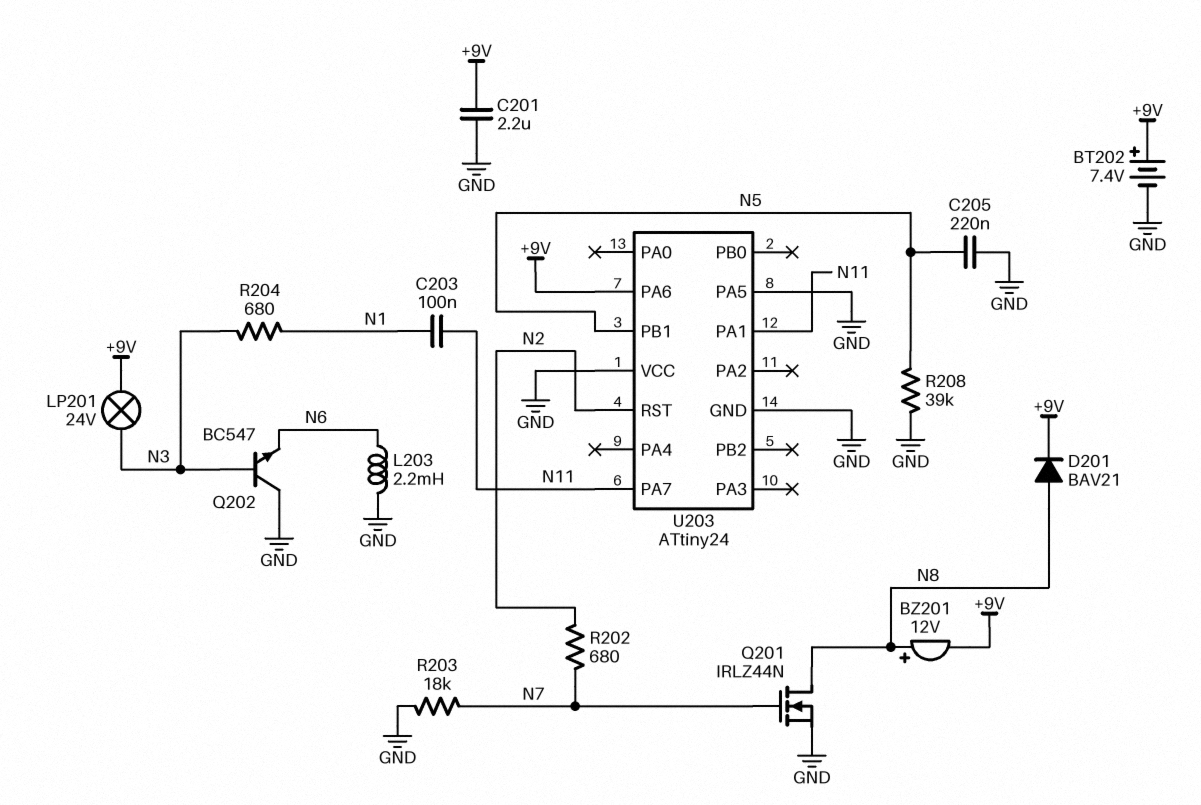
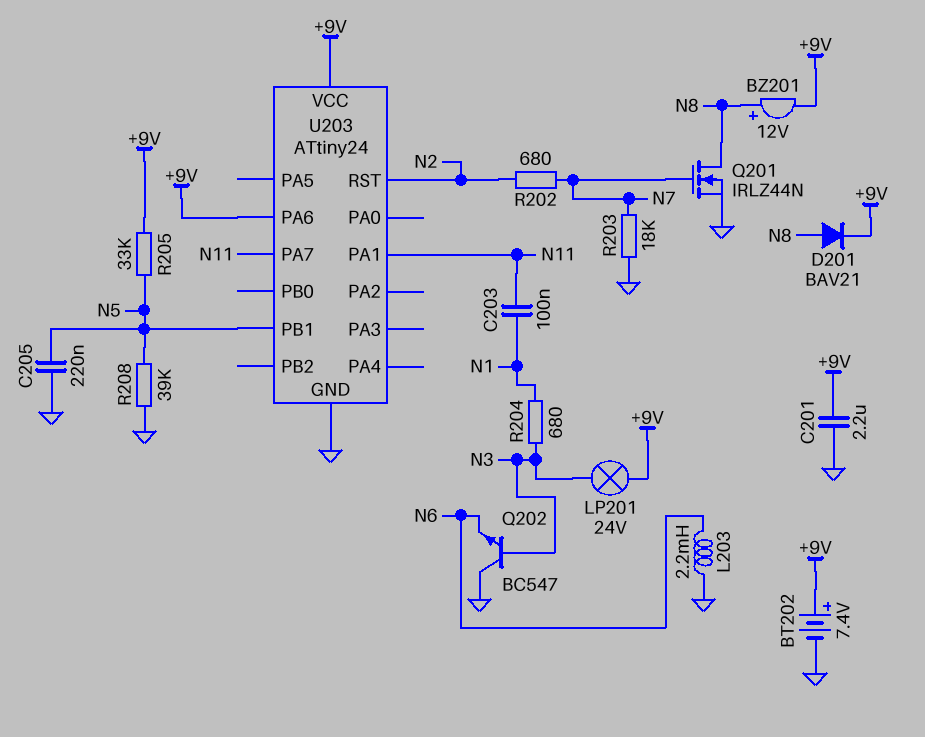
R205: none -> 33k (+9V, N5)
U203 pin PA5: GND -> none
U203 pin VCC: GND -> +9V

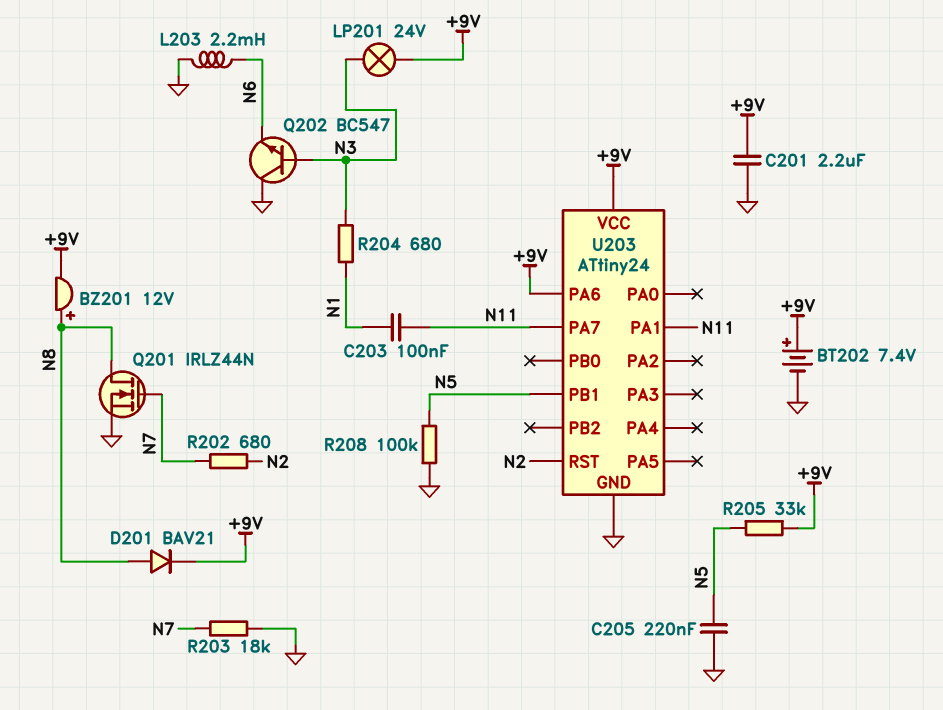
R208: 39k (GND, N5) -> 100k (GND, N5)

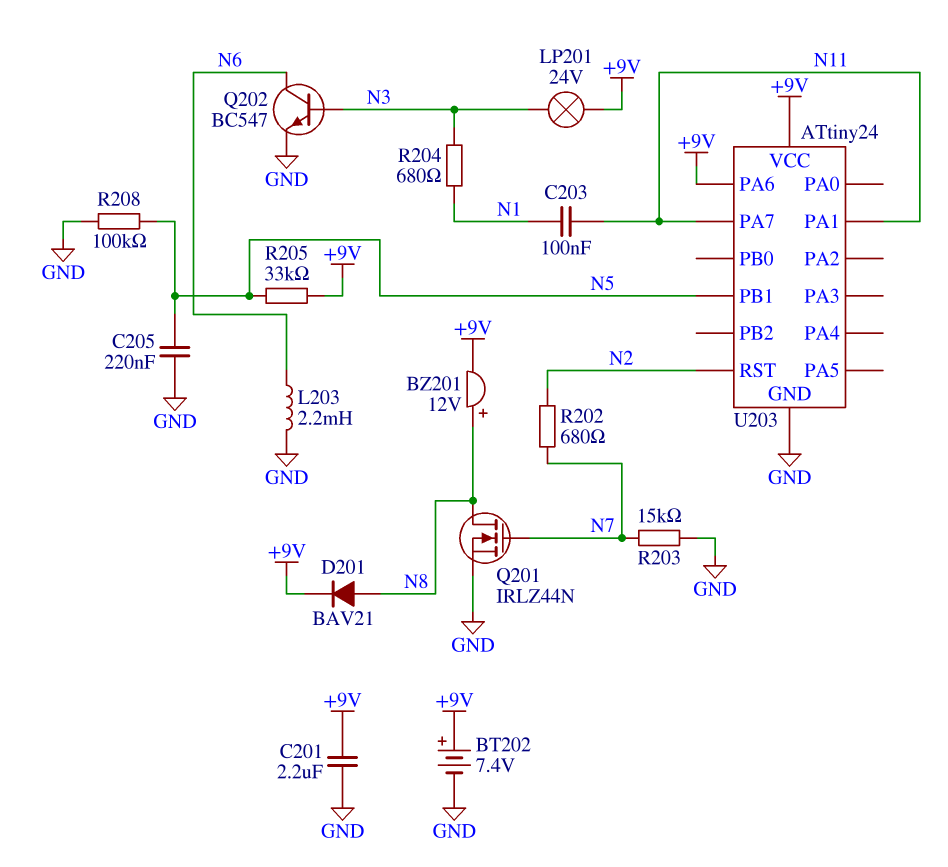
Q202: NPN BC547 (B N3, C GND, E N6) -> NPN BC547 (B N3, C N6, E GND)
R203: 18k (GND, N7) -> 15k (GND, N7)

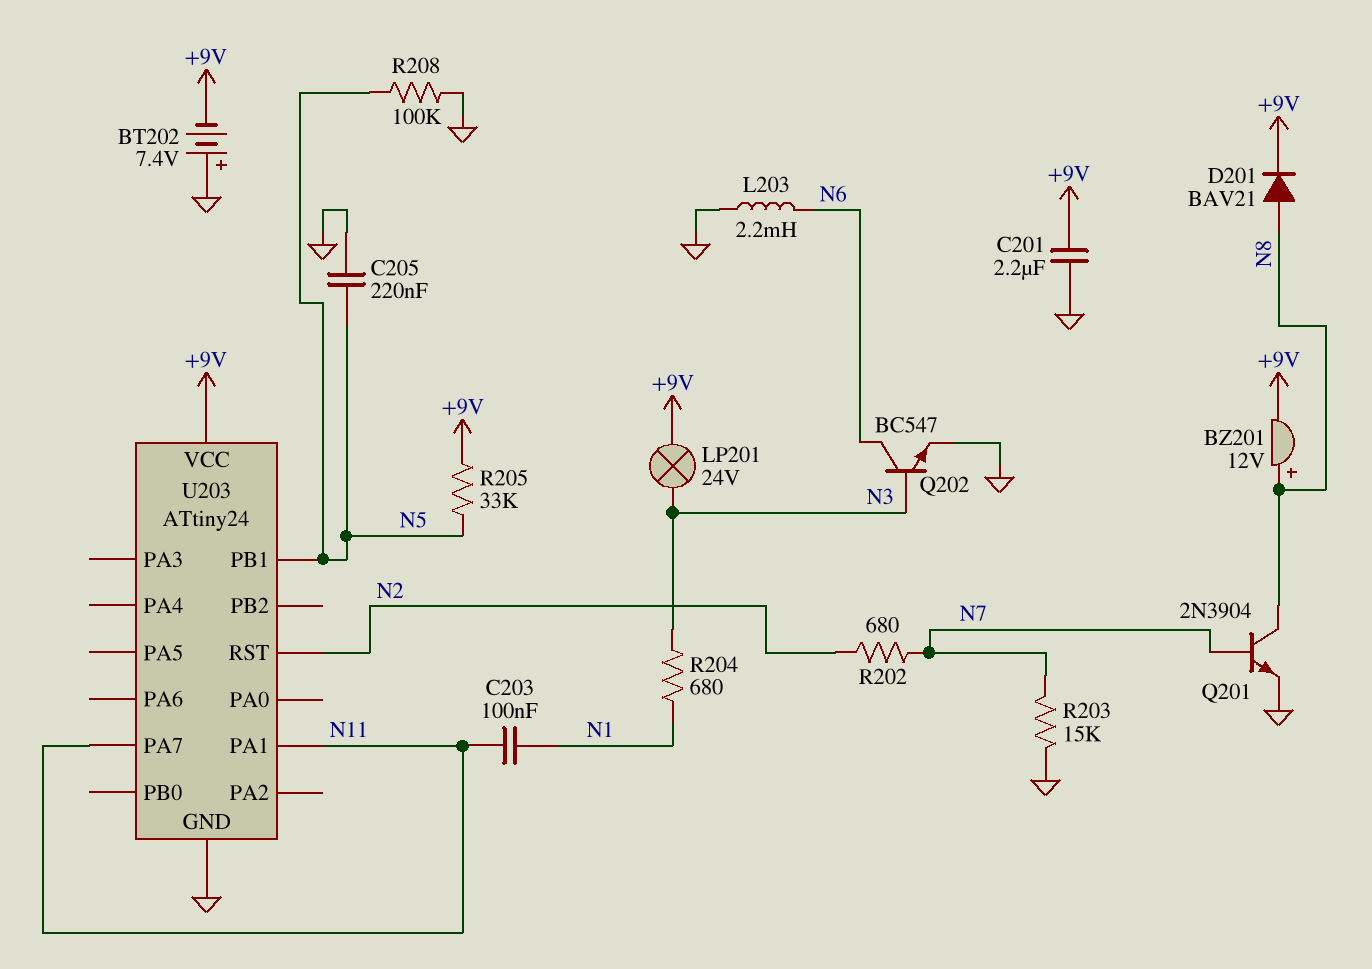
BT202: 7.4V (plus +9V, minus GND) -> 7.4V (plus GND, minus +9V)
Q201: NMOS IRLZ44N (G N7, D N8, S GND) -> NPN 2N3904 (B N7, C N8, E GND)
U203 pin PA6: +9V -> none

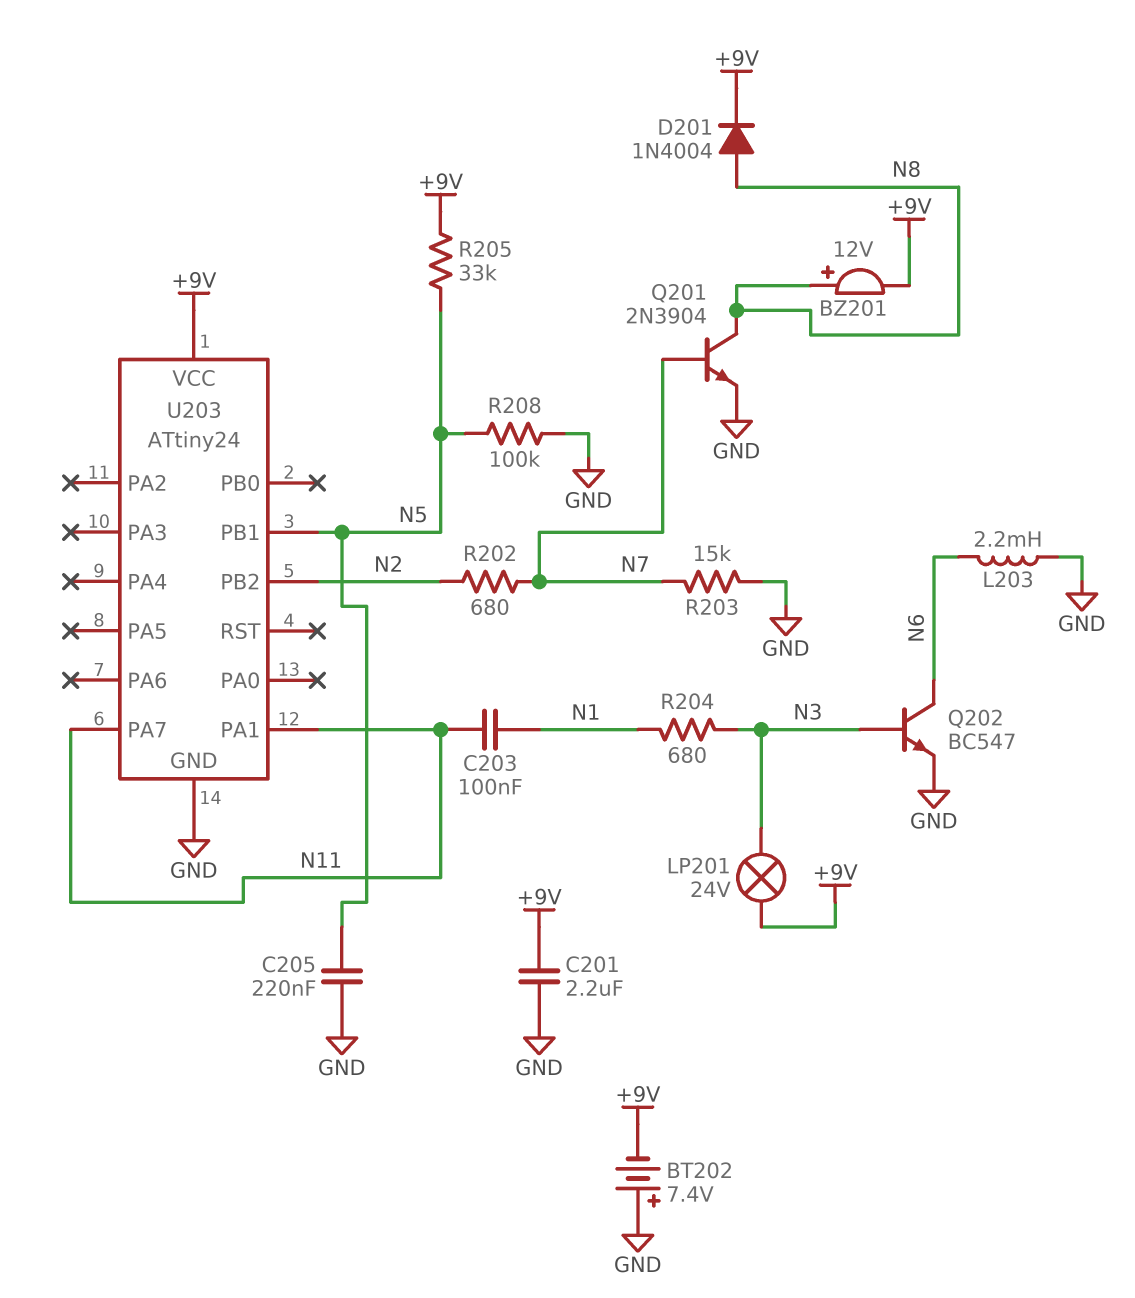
D201: diode BAV21 (A N8, K +9V) -> diode 1N4004 (A N8, K +9V)
U203 pin PB2: none -> N2
U203 pin RST: N2 -> none

